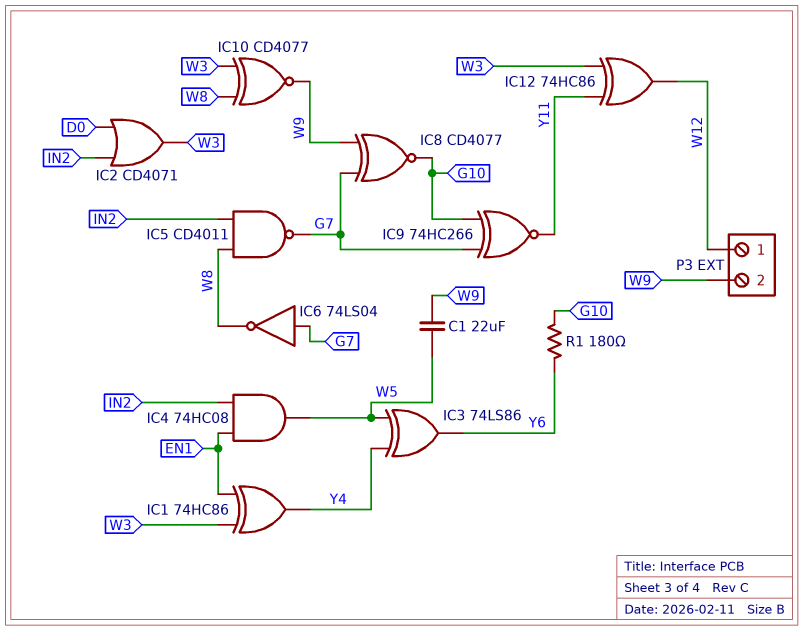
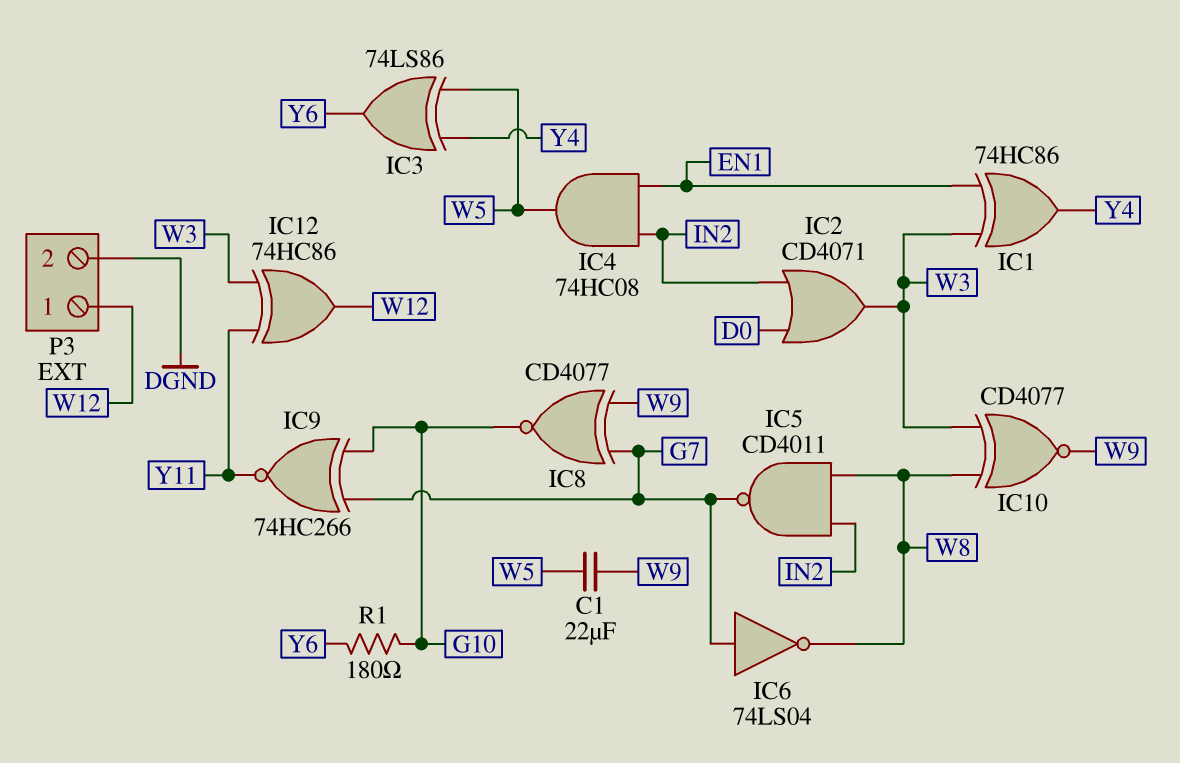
P3 pin 2: W9 -> DGND

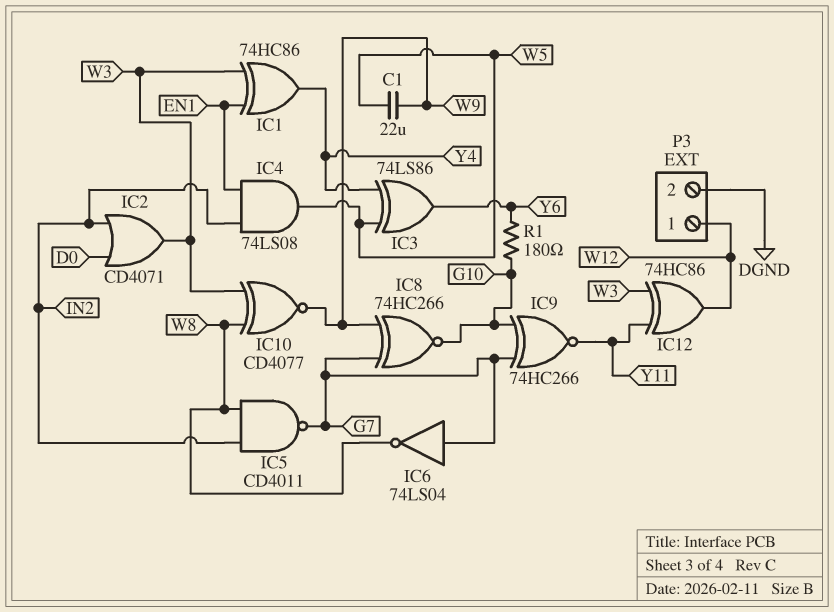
IC4: AND 74HC08 (in EN1, in IN2, out W5) -> AND 74LS08 (in EN1, in IN2, out W5)
IC8: XNOR CD4077 (in G7, in W9, out G10) -> XNOR 74HC266 (in G7, in W9, out G10)

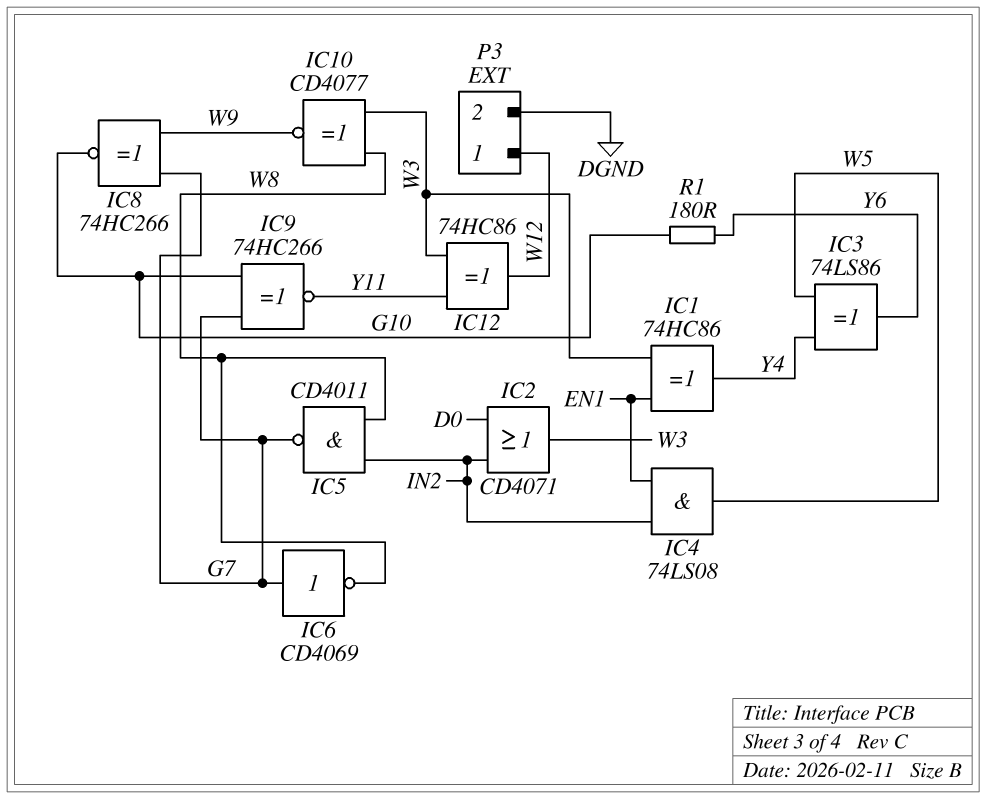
C1: 22uF (W5, W9) -> none
IC6: NOT 74LS04 (in G7, out W8) -> NOT CD4069 (in G7, out W8)

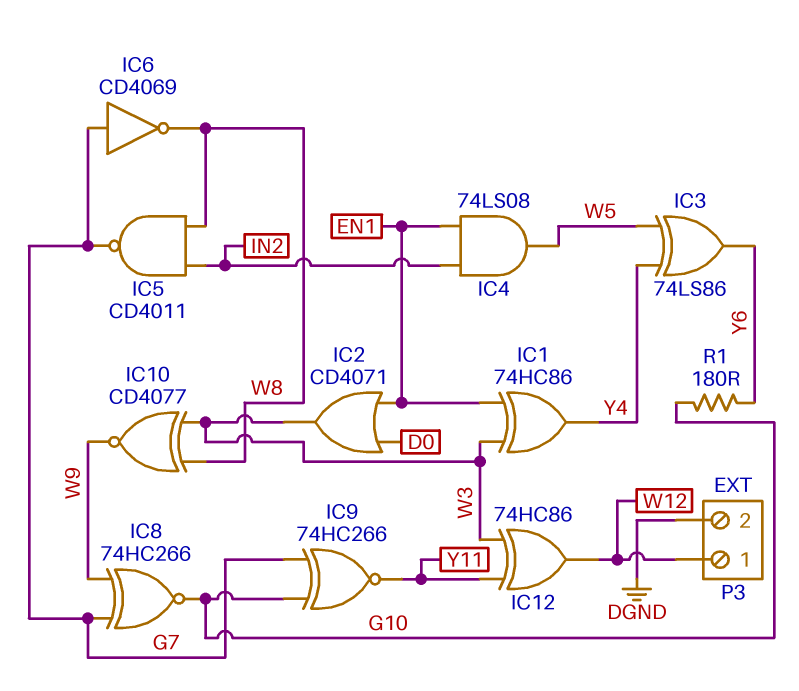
IC2: OR CD4071 (in D0, in IN2, out W3) -> OR CD4071 (in D0, in EN1, out W3)

